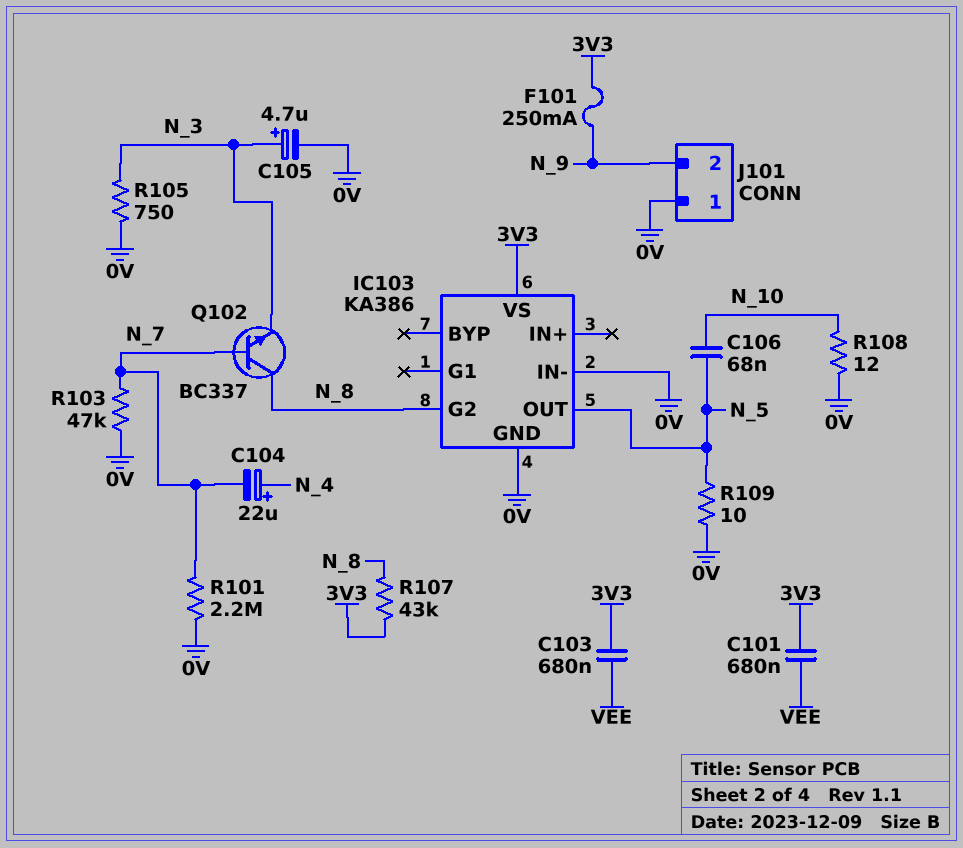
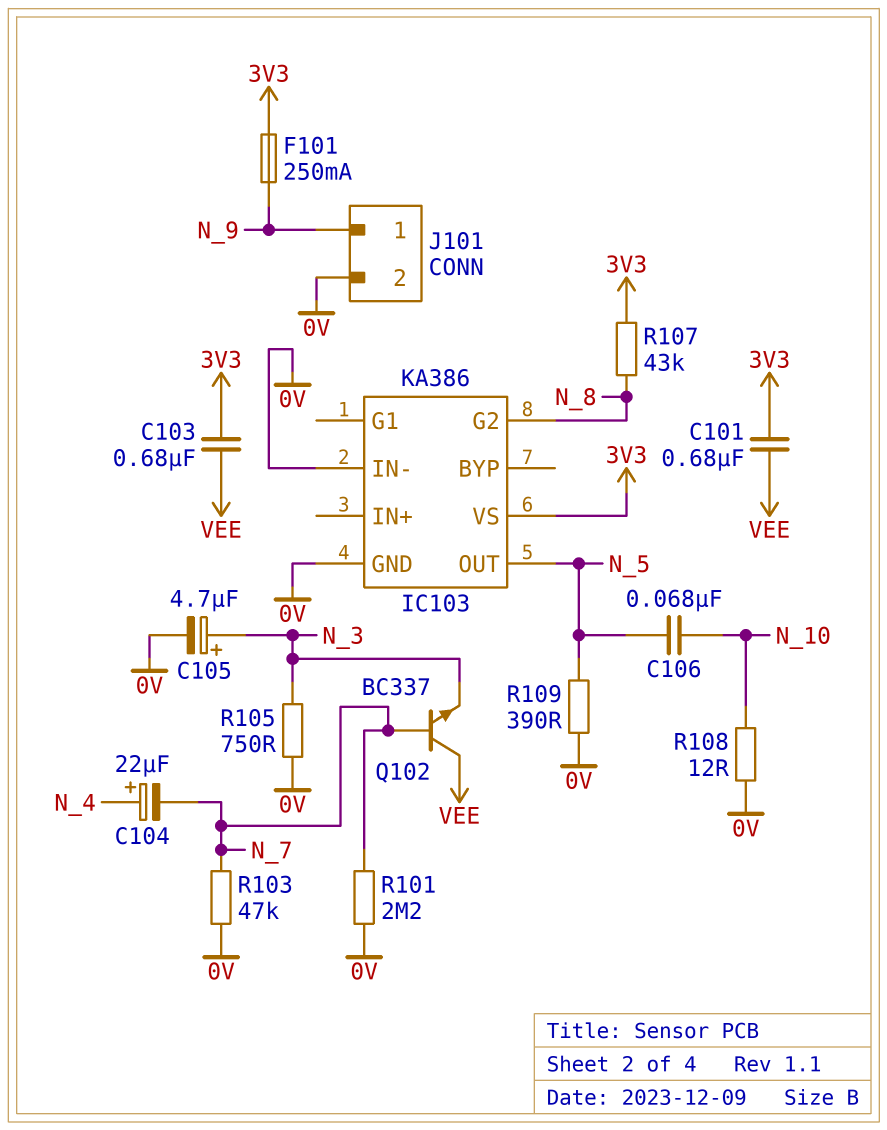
J101 pin 1: 0V -> N_9
J101 pin 2: N_9 -> 0V
Q102: NPN BC337 (B N_7, C N_8, E N_3) -> NPN BC337 (B N_7, C VEE, E N_3)
R109: 10 (0V, N_5) -> 390 (0V, N_5)

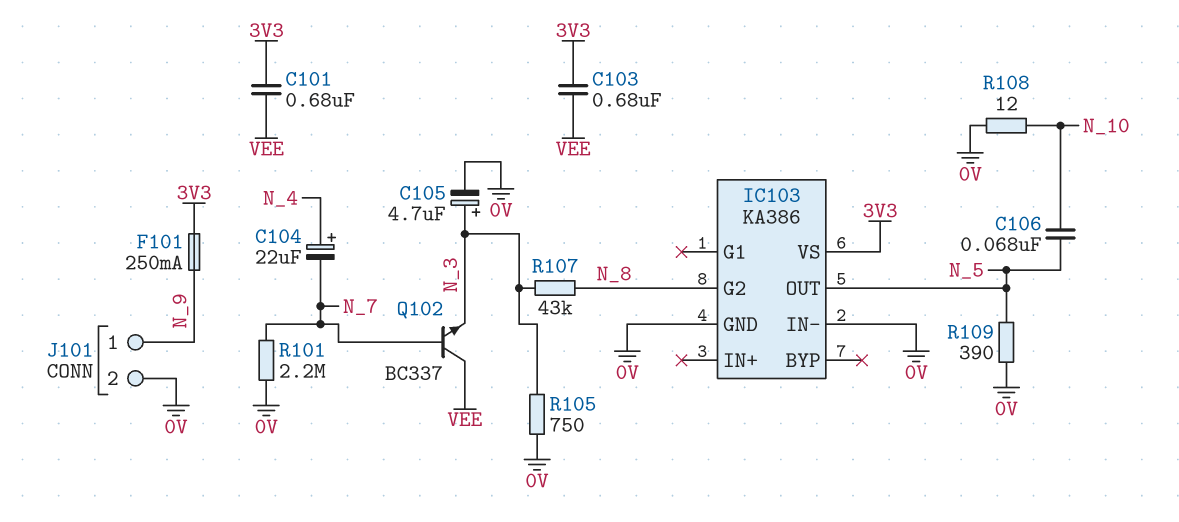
R103: 47k (0V, N_7) -> none
R107: 43k (3V3, N_8) -> 43k (N_3, N_8)

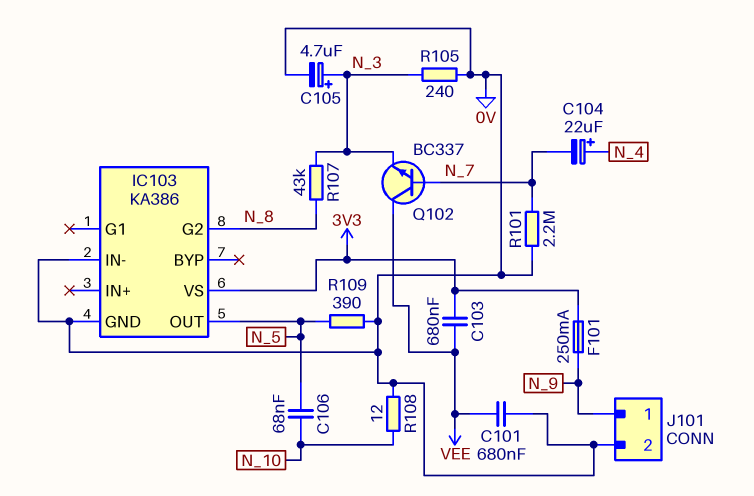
C101: 680nF (3V3, VEE) -> 680nF (0V, VEE)
R105: 750 (0V, N_3) -> 240 (0V, N_3)

